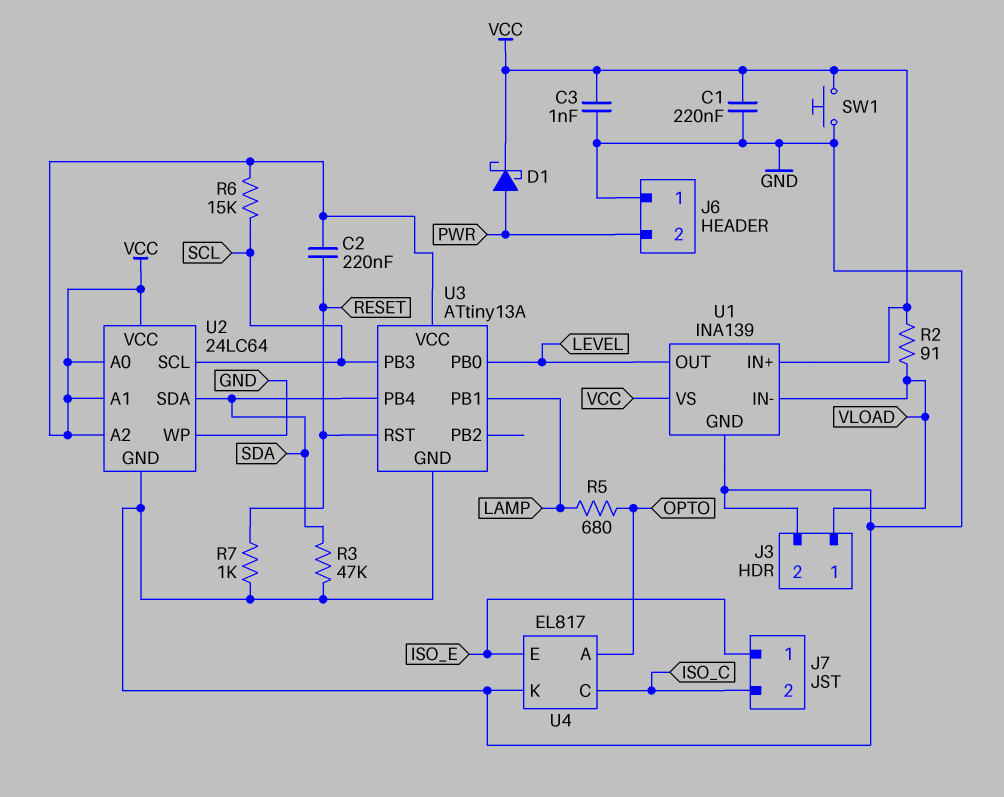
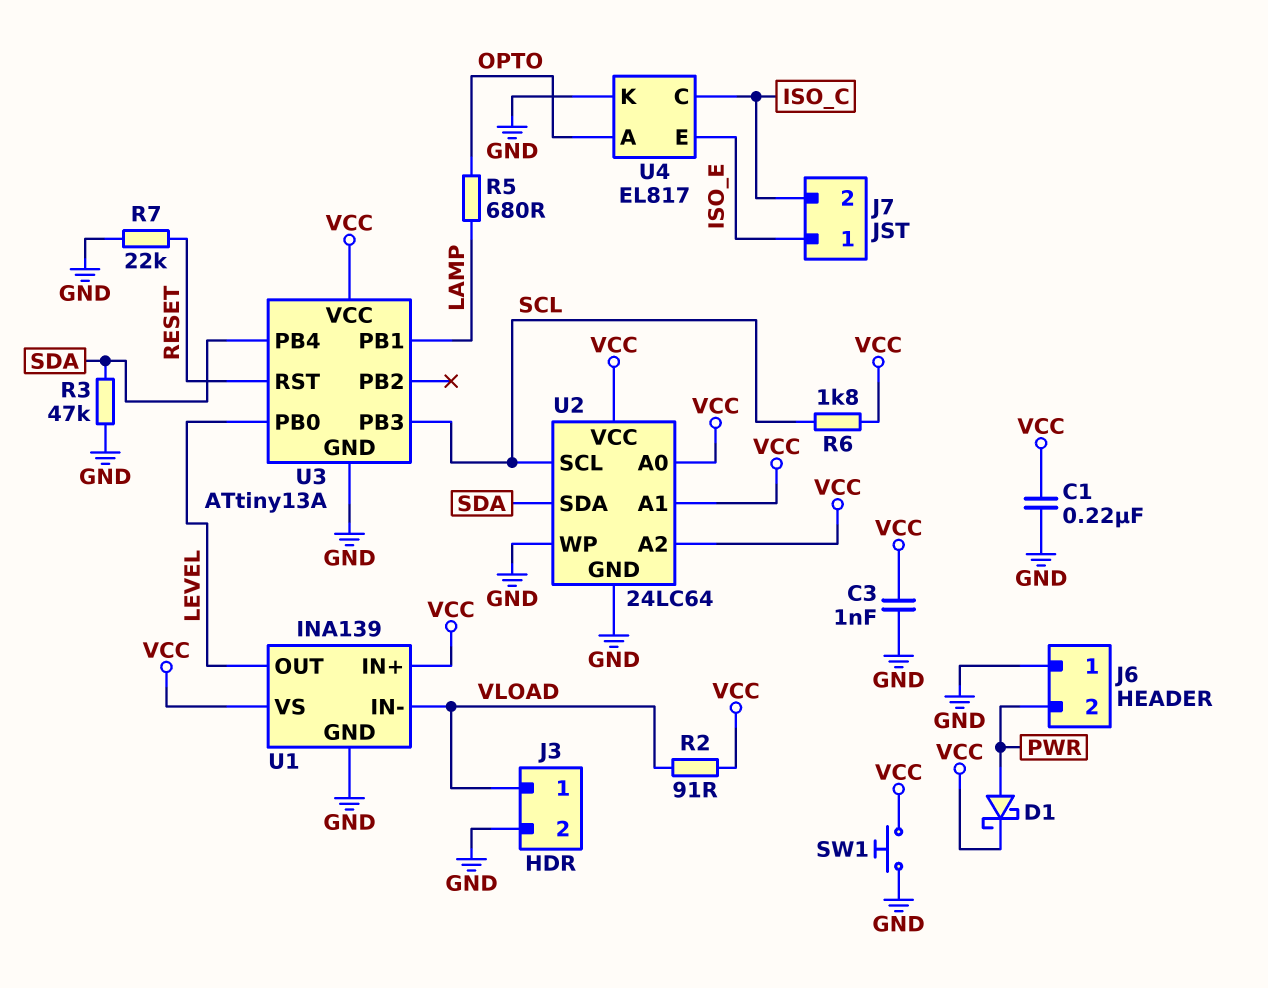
C2: 220nF (RESET, VCC) -> none
R6: 15k (SCL, VCC) -> 1.8k (SCL, VCC)
R7: 1k (GND, RESET) -> 22k (GND, RESET)

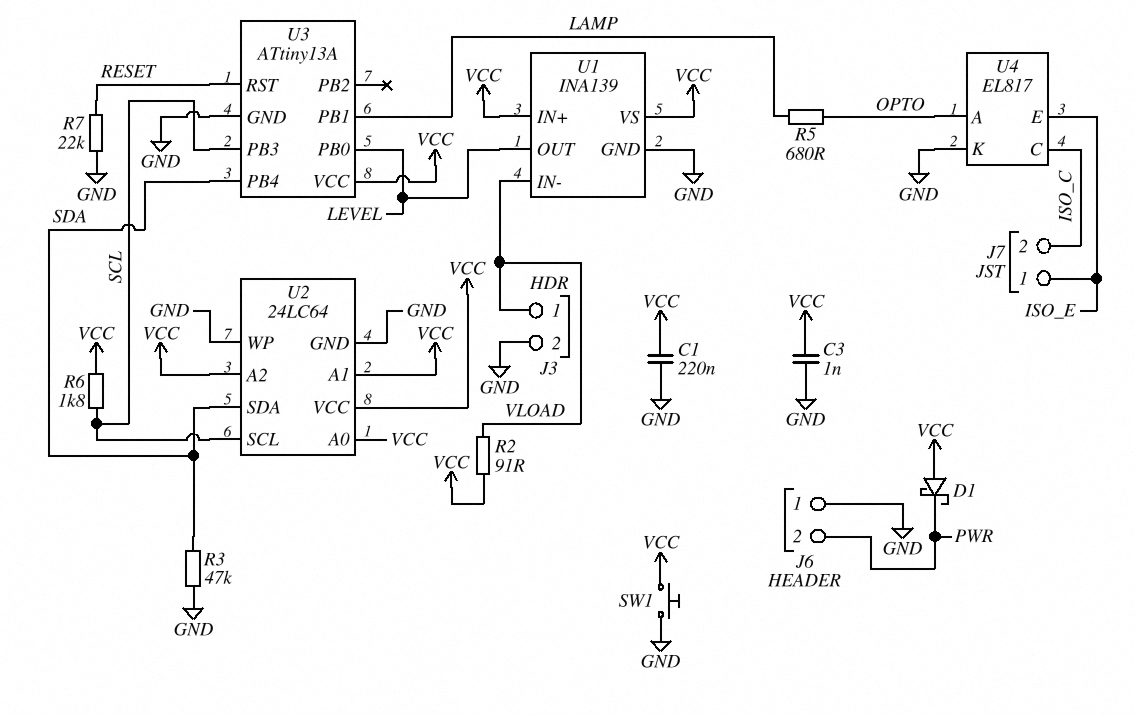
D1: schottky (A PWR, K VCC) -> schottky (A VCC, K PWR)

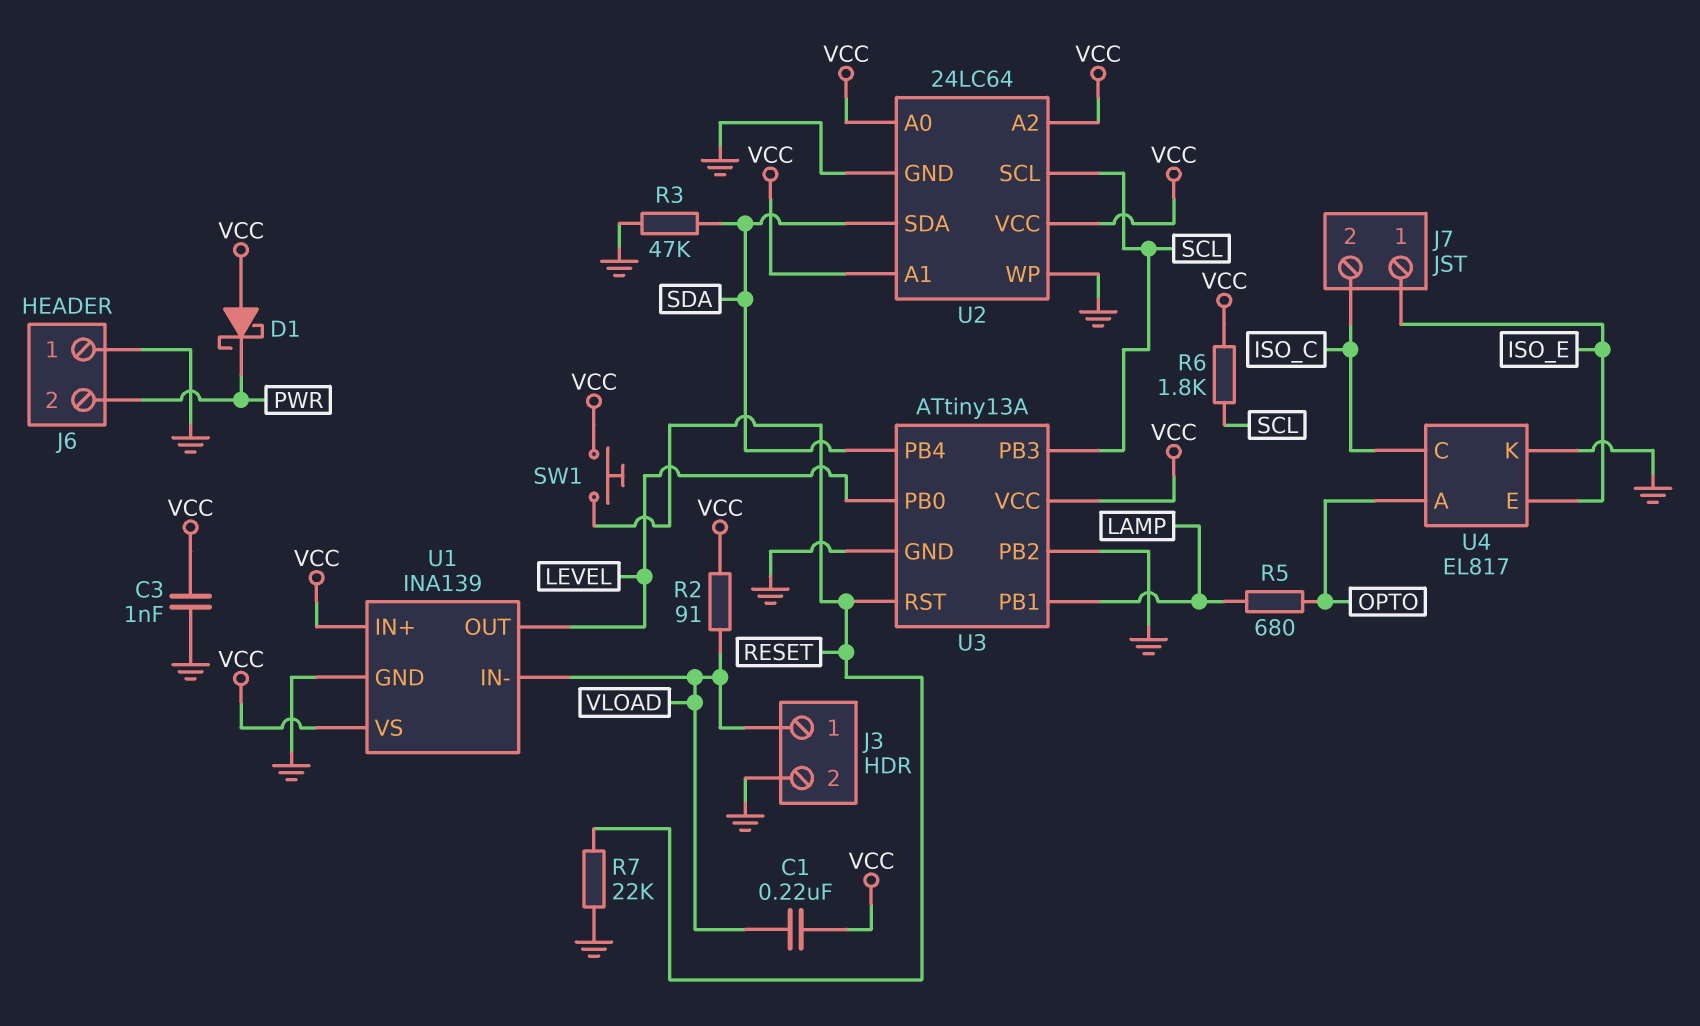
C1: 220nF (GND, VCC) -> 220nF (VCC, VLOAD)
SW1: button (GND, VCC) -> button (RESET, VCC)
U3 pin PB2: none -> GND

